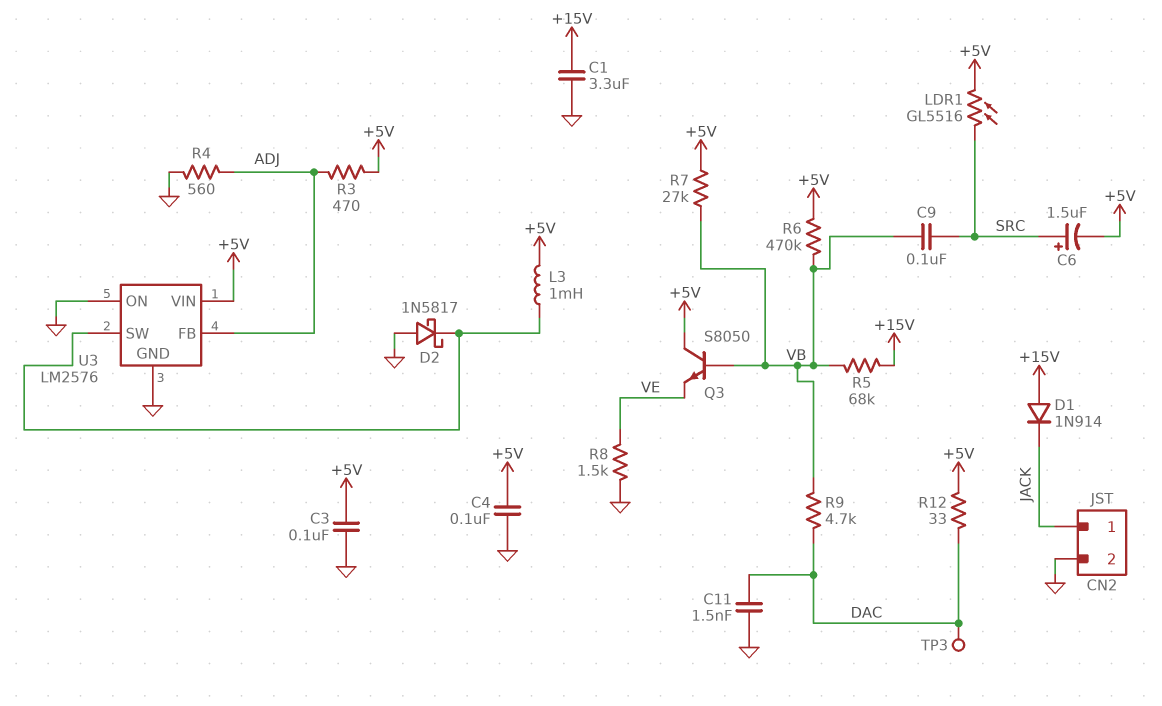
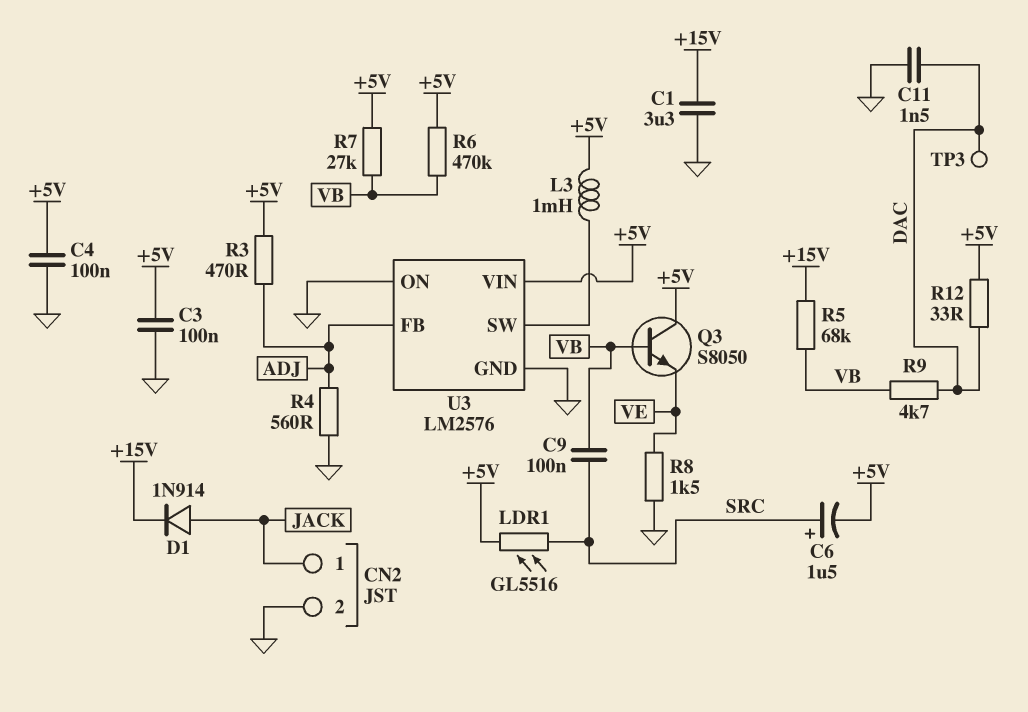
D1: diode 1N914 (A +15V, K JACK) -> diode 1N914 (A JACK, K +15V)
D2: schottky 1N5817 (A GND, K U3/SW) -> none

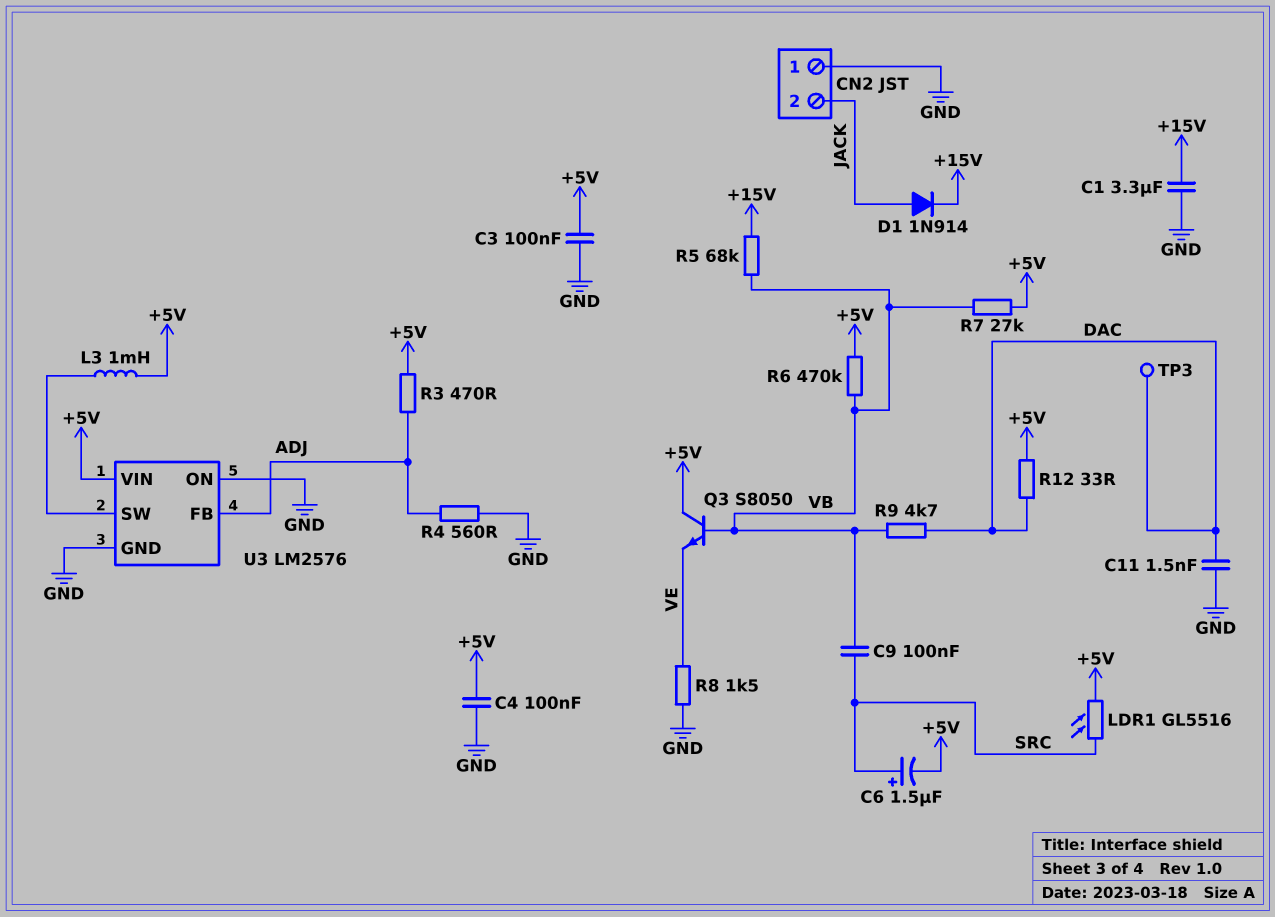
CN2 pin 1: JACK -> GND
CN2 pin 2: GND -> JACK

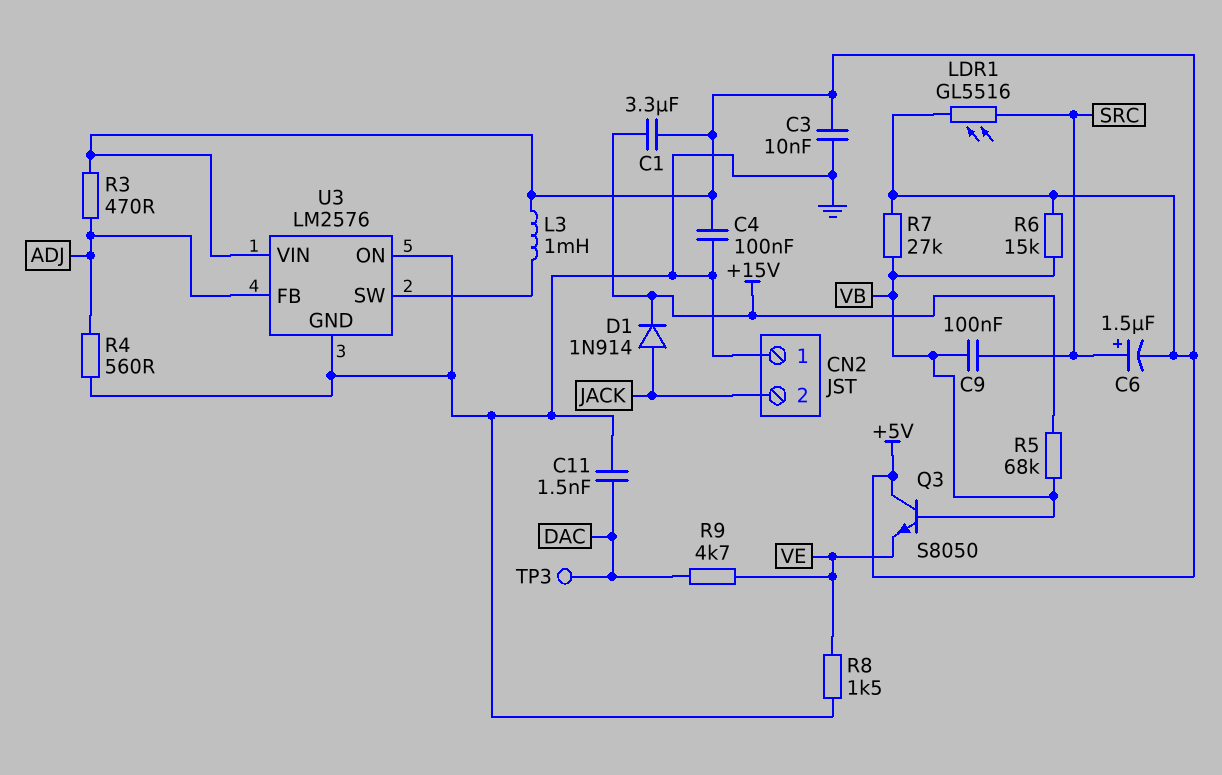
C1: 3.3uF (+15V, GND) -> 3.3uF (+5V, +15V)
C3: 100nF (+5V, GND) -> 10nF (+5V, GND)
R6: 470k (+5V, VB) -> 15k (+5V, VB)
R9: 4.7k (DAC, VB) -> 4.7k (DAC, VE)
R12: 33 (+5V, DAC) -> none

